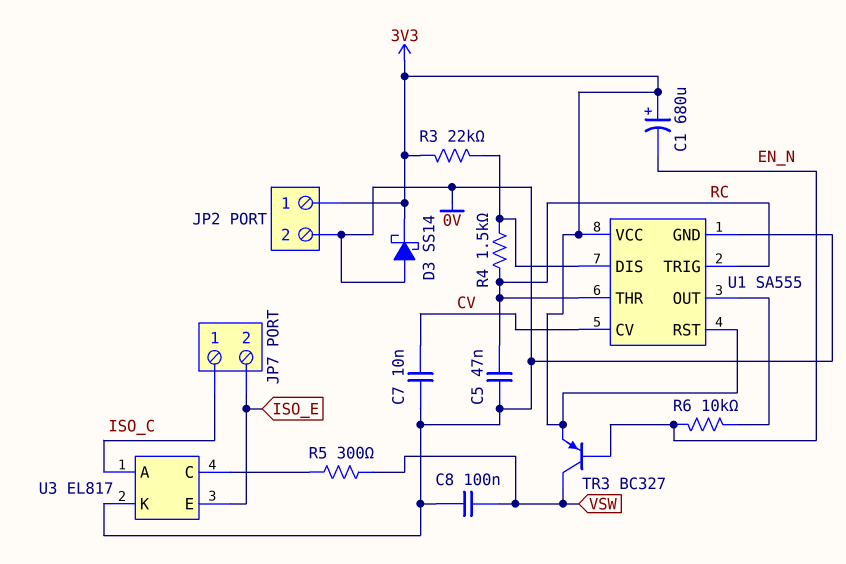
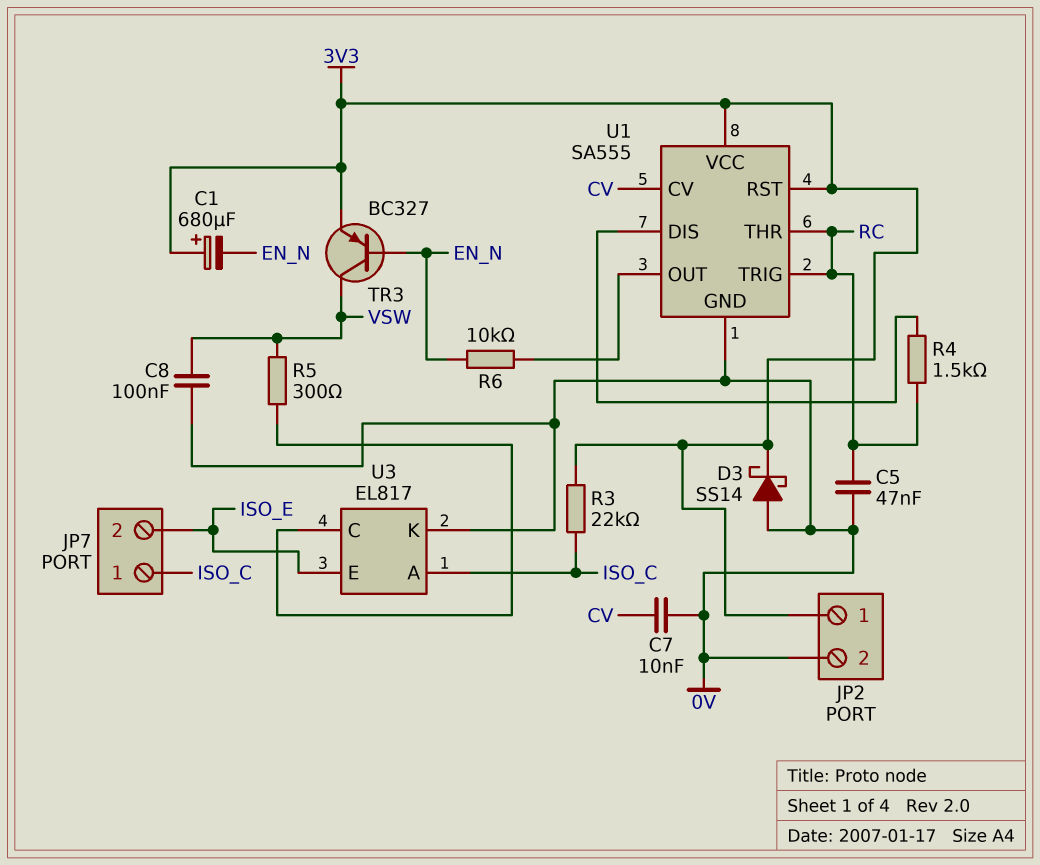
R3: 22k (3V3, U1/DIS) -> 22k (3V3, ISO_C)

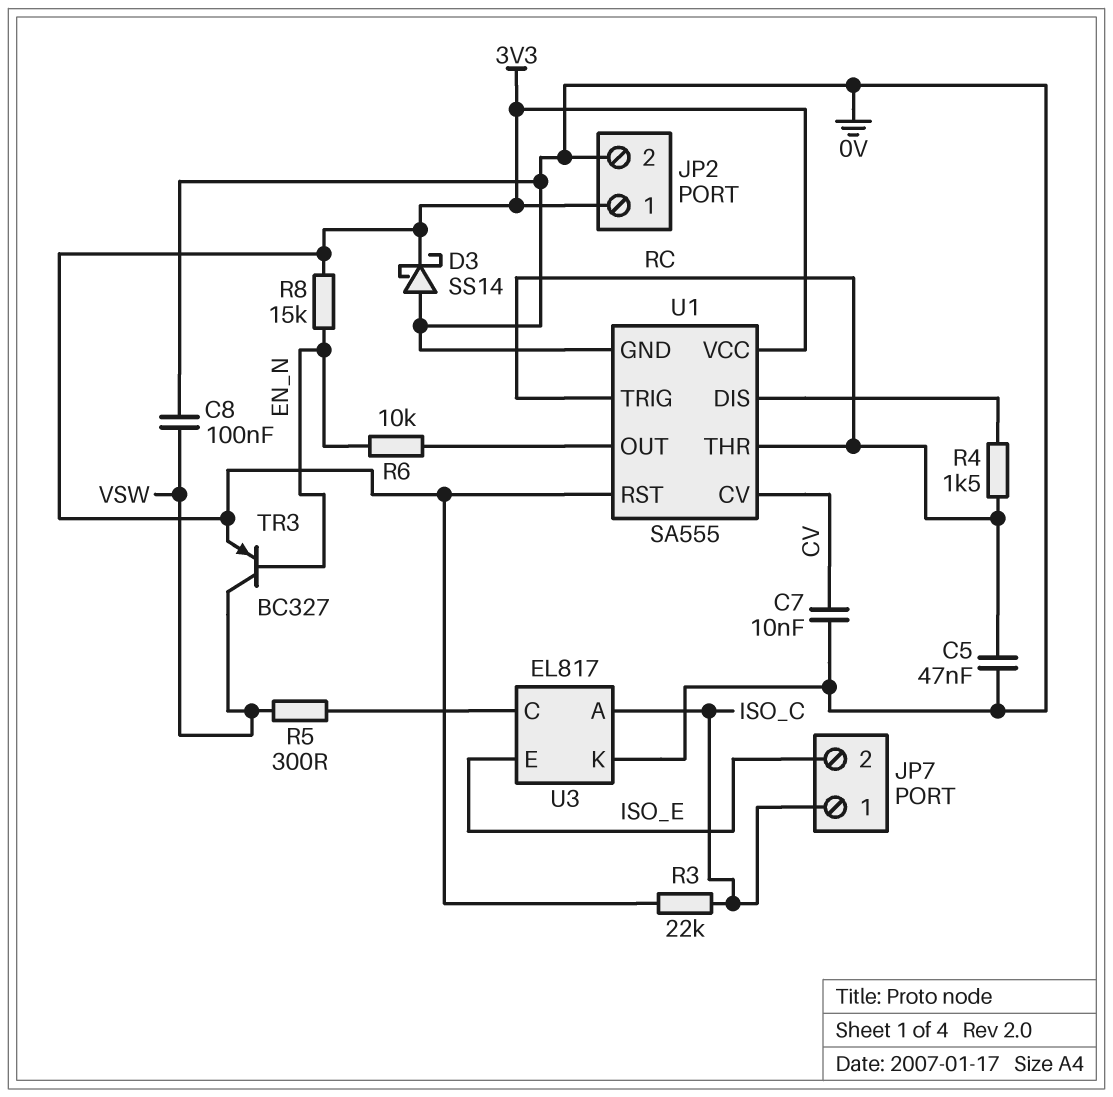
C1: 680uF (plus 3V3, minus EN_N) -> none
R8: none -> 15k (3V3, EN_N)

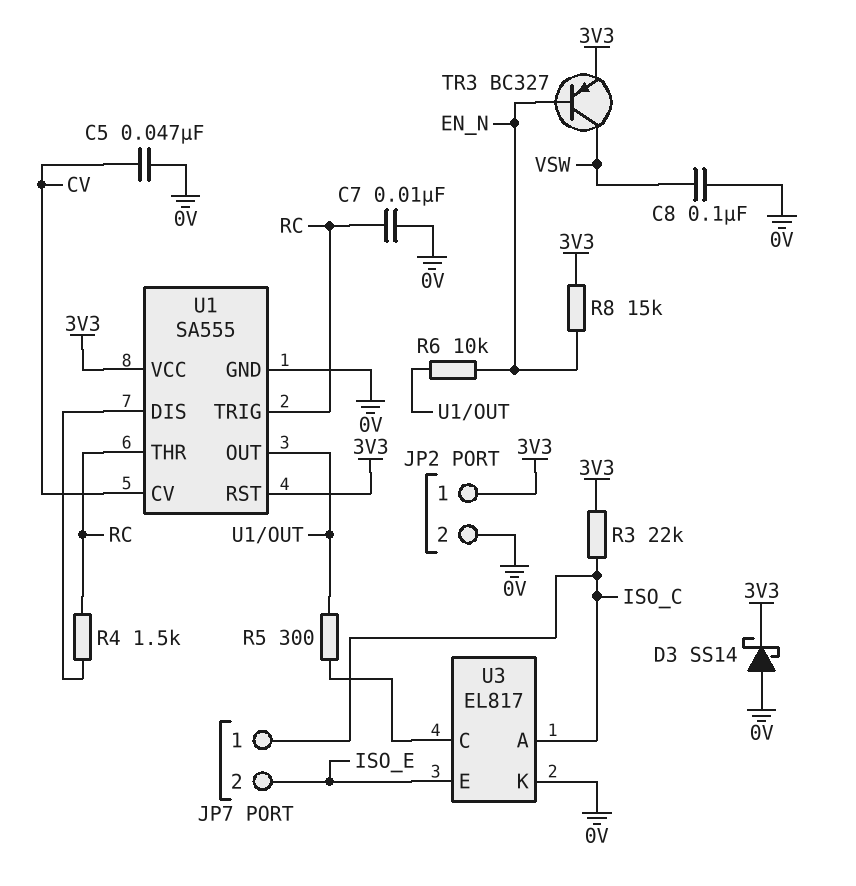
C5: 47nF (0V, RC) -> 47nF (0V, CV)
C7: 10nF (0V, CV) -> 10nF (0V, RC)
R5: 300 (U3/C, VSW) -> 300 (U1/OUT, U3/C)

